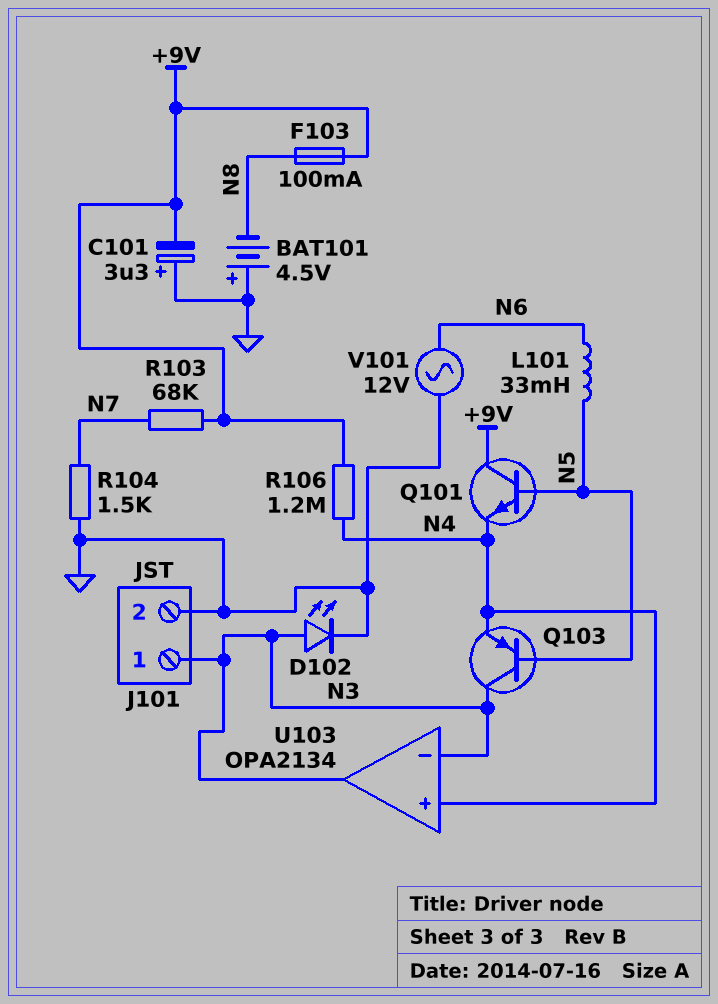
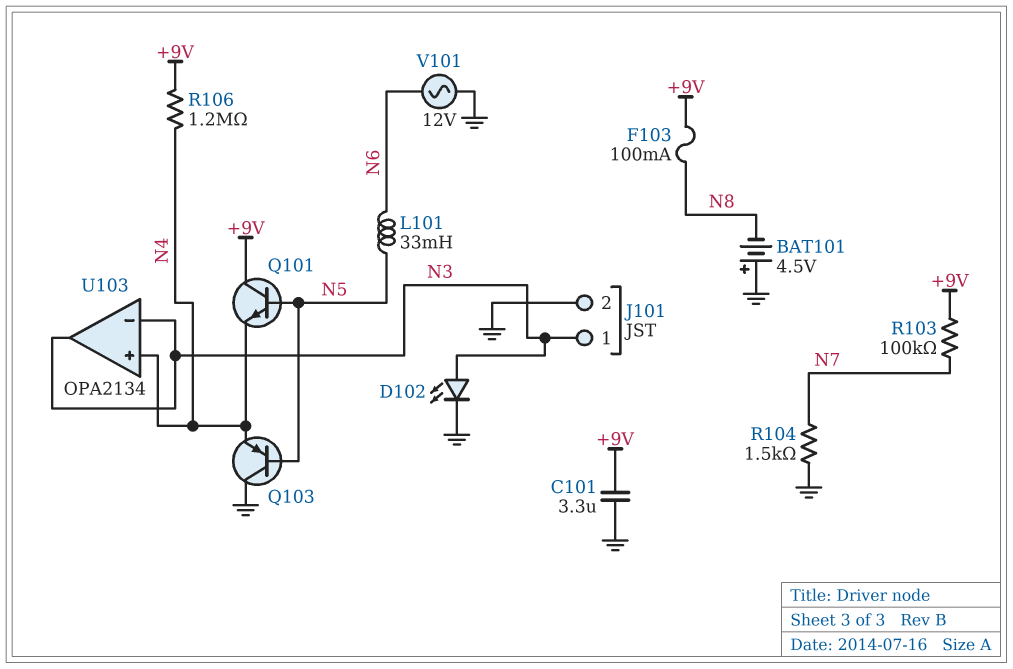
C101: 3.3uF (plus GND, minus +9V) -> 3.3uF (+9V, GND)
Q103: PNP (B N5, C N3, E N4) -> PNP (B N5, C GND, E N4)
R103: 68k (+9V, N7) -> 100k (+9V, N7)

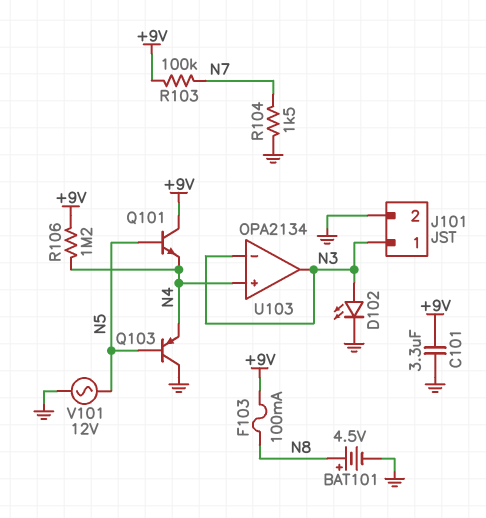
BAT101: 4.5V (plus GND, minus N8) -> 4.5V (plus N8, minus GND)
L101: 33mH (N5, N6) -> none
V101: AC 12V (GND, N6) -> AC 12V (GND, N5)

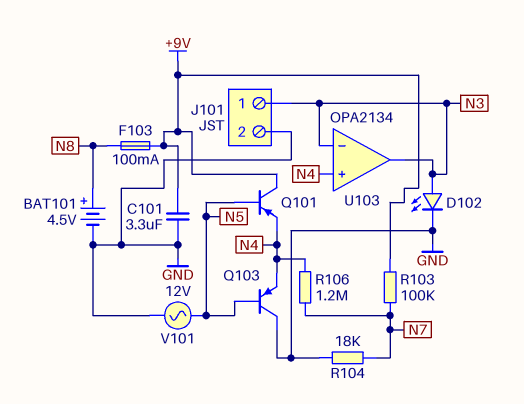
Q101: NPN (B N5, C +9V, E N4) -> PNP (B N5, C +9V, E N4)
R104: 1.5k (GND, N7) -> 18k (GND, N7)
R106: 1.2M (+9V, N4) -> 1.2M (N4, N7)

